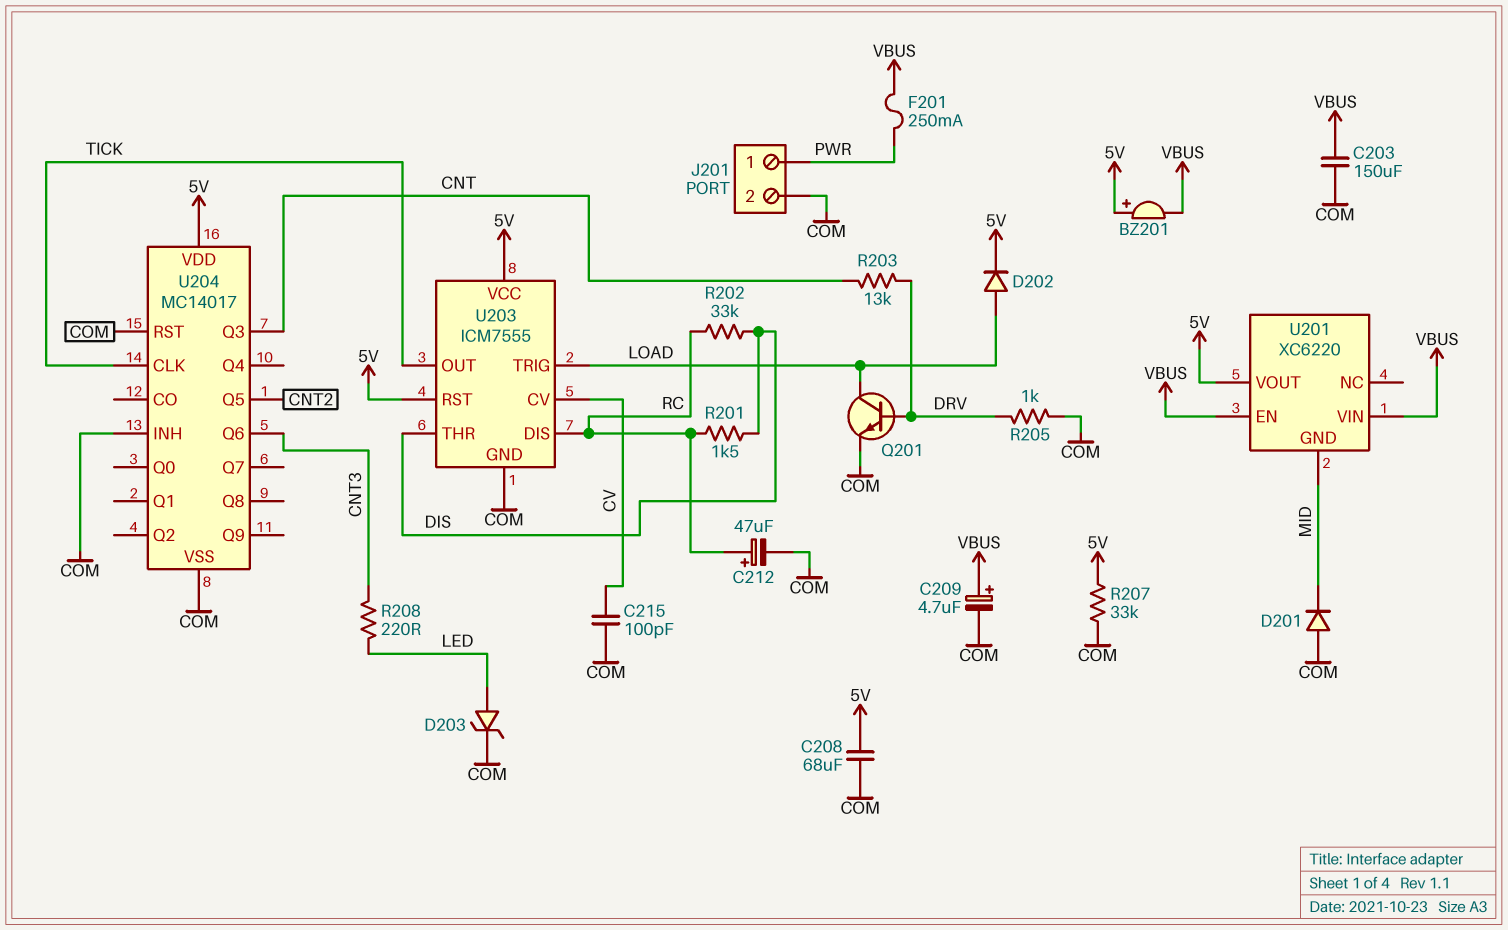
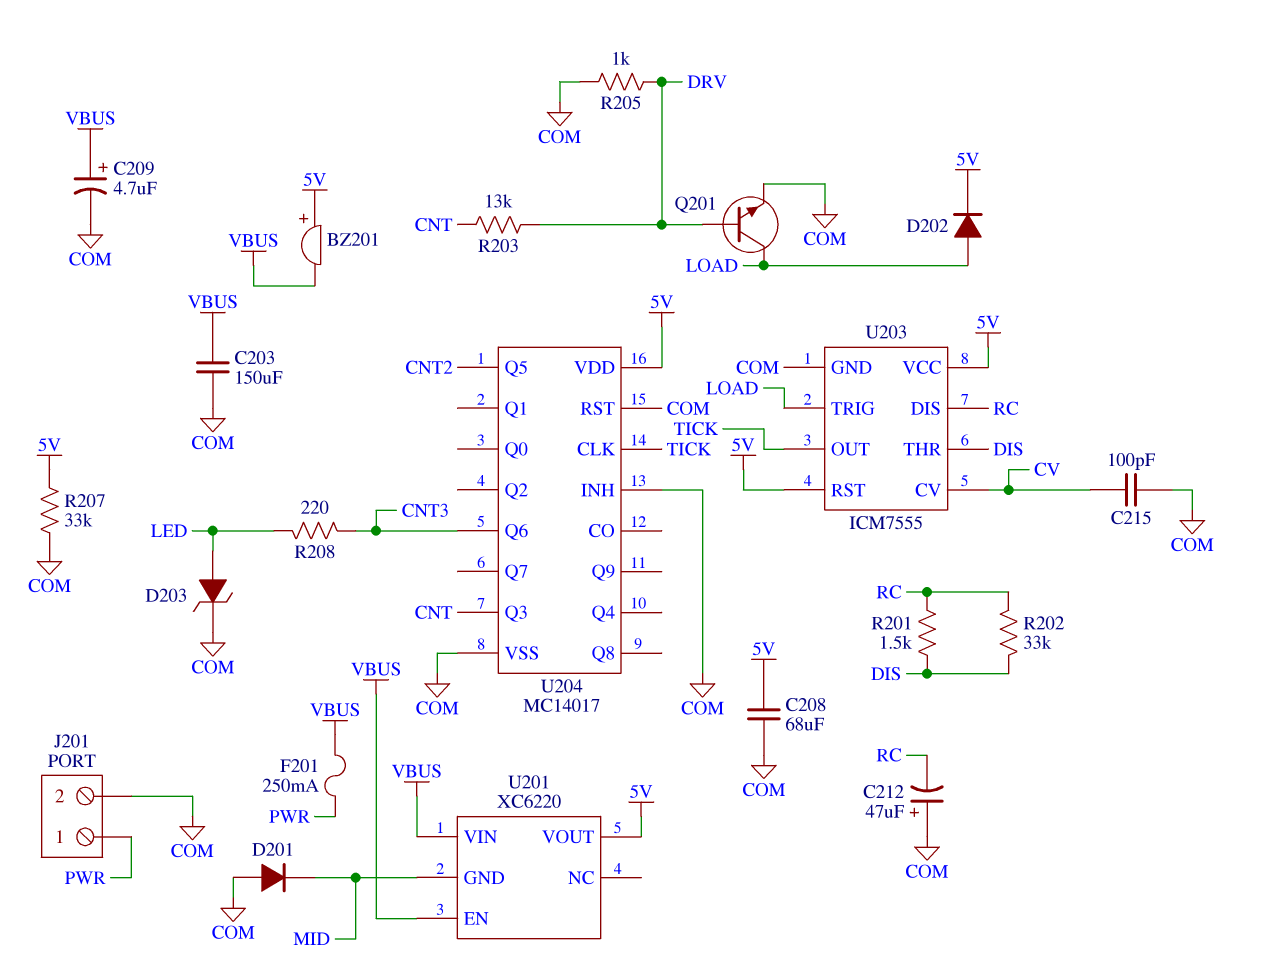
C212: 47uF (plus RC, minus COM) -> 47uF (plus COM, minus RC)

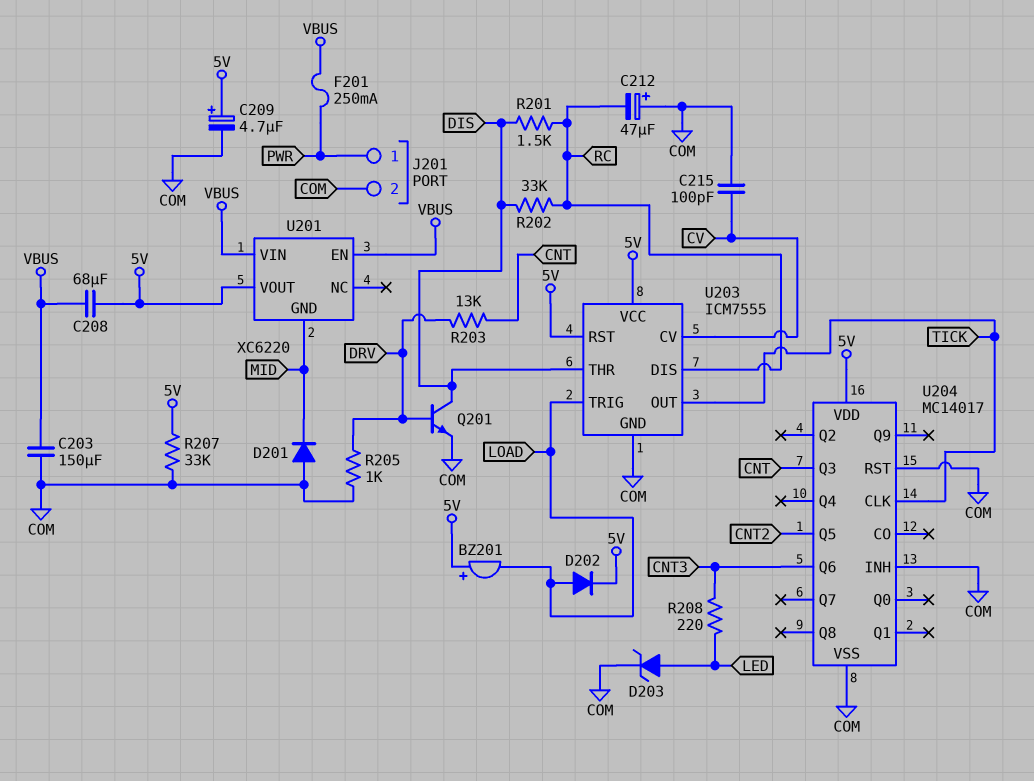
BZ201: buzzer (plus 5V, minus VBUS) -> buzzer (plus 5V, minus LOAD)
C208: 68uF (5V, COM) -> 68uF (5V, VBUS)
C209: 4.7uF (plus VBUS, minus COM) -> 4.7uF (plus 5V, minus COM)
Q201: NPN (B DRV, C LOAD, E COM) -> NPN (B DRV, C DIS, E COM)

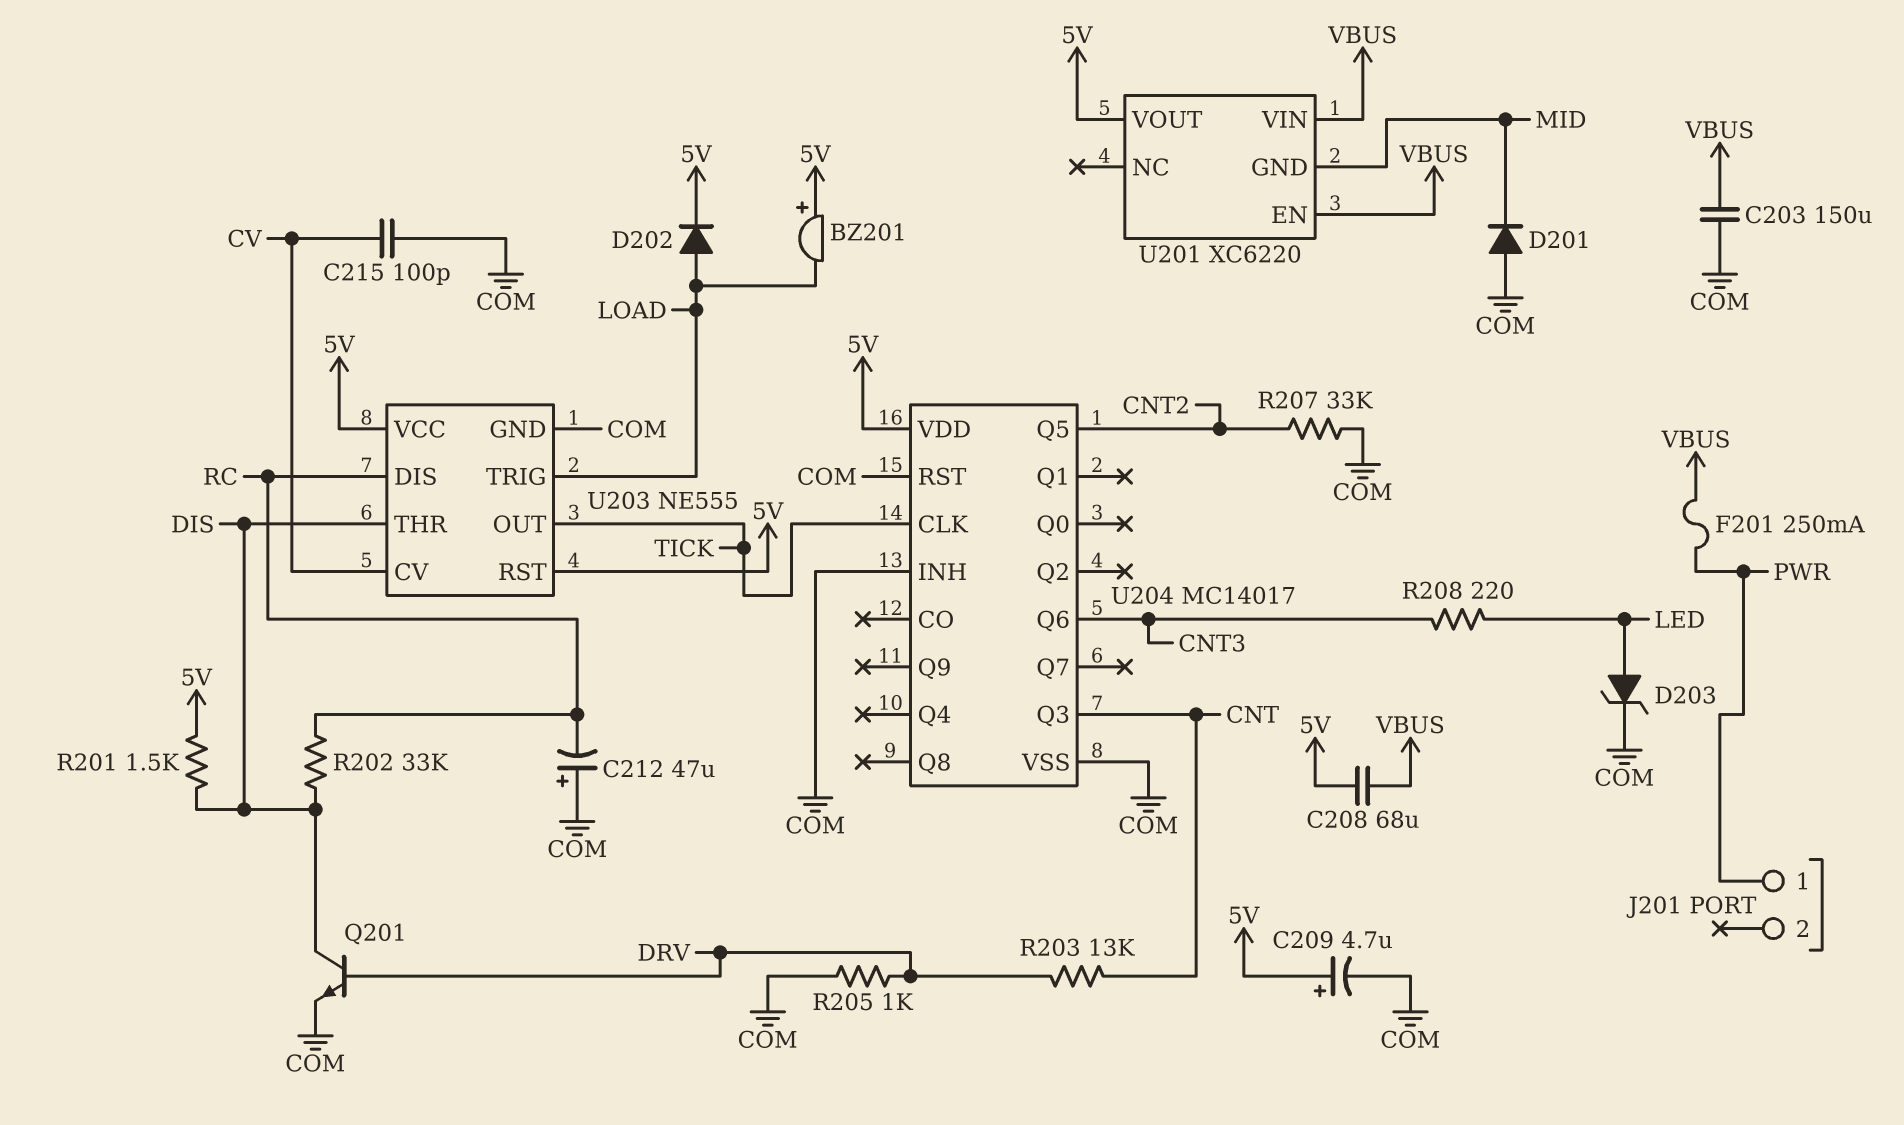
J201 pin 2: COM -> none
R201: 1.5k (DIS, RC) -> 1.5k (5V, DIS)
R207: 33k (5V, COM) -> 33k (CNT2, COM)
U203: ICM7555 -> NE555

